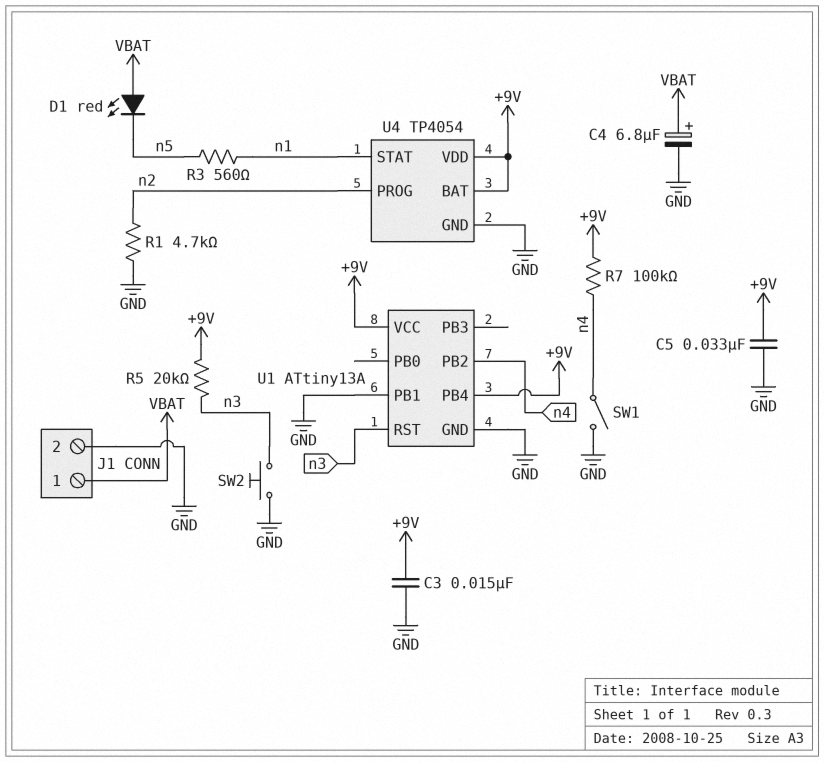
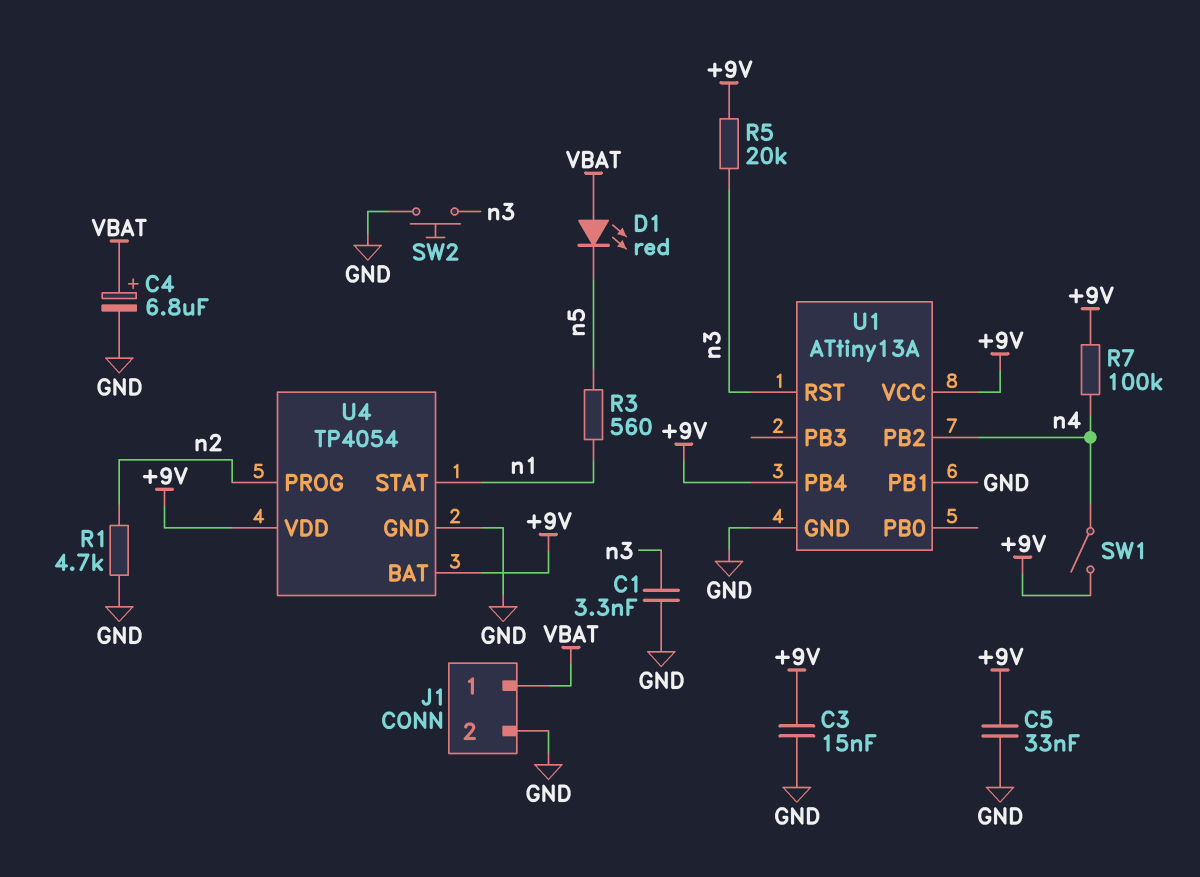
C1: none -> 3.3nF (GND, n3)
SW1: switch (GND, n4) -> switch (+9V, n4)

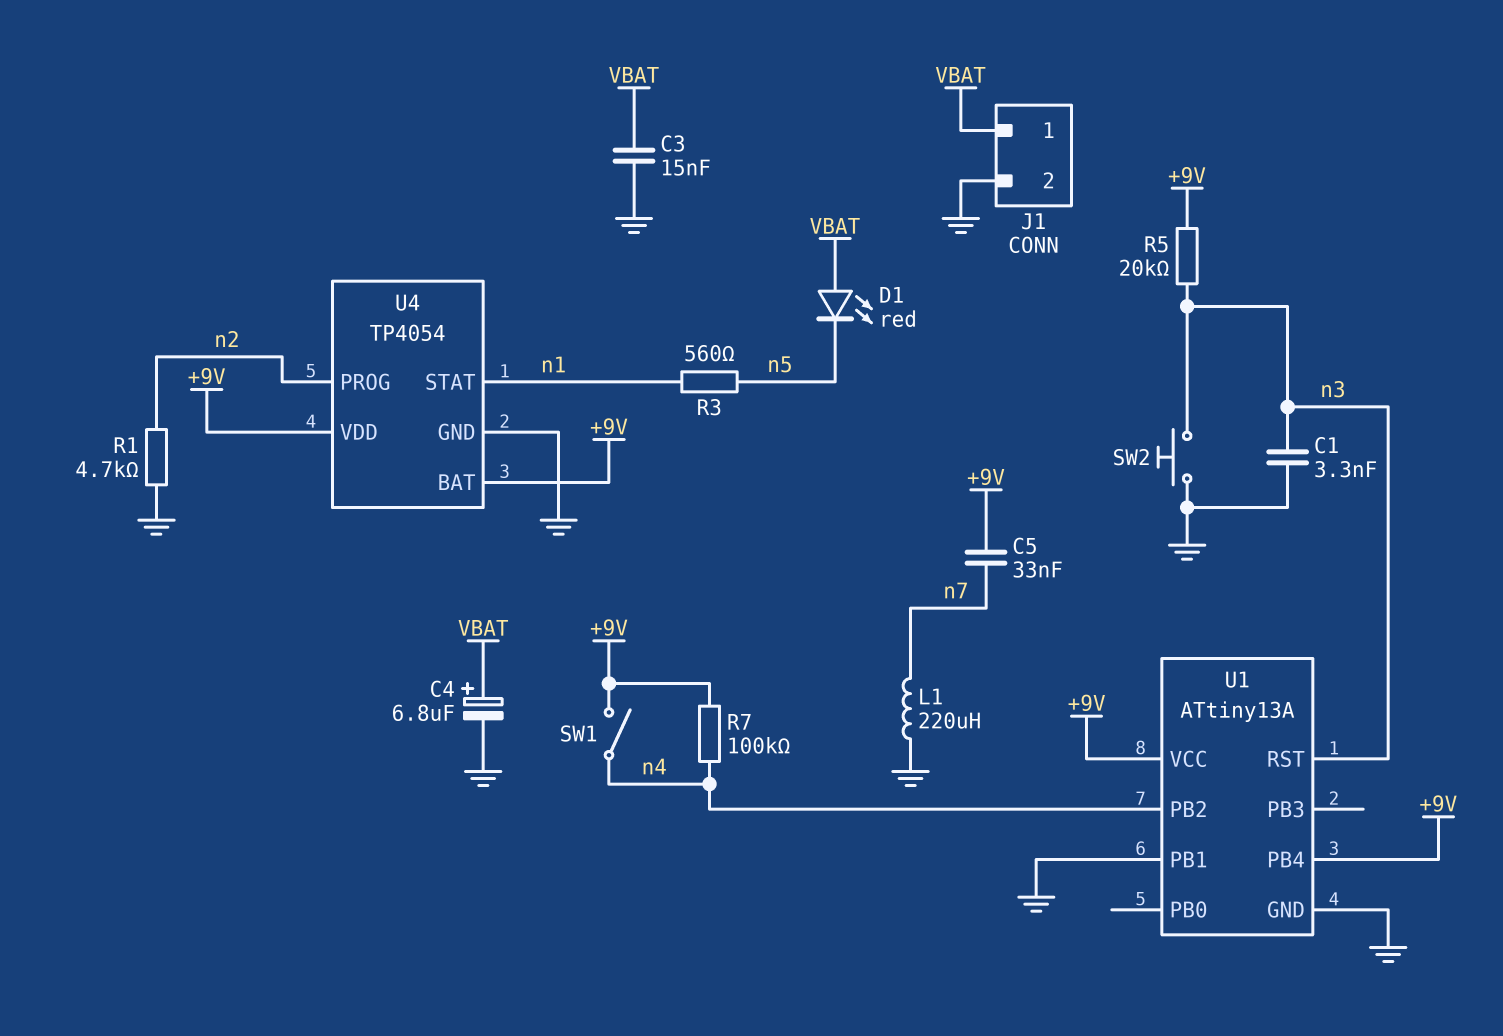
C3: 15nF (+9V, GND) -> 15nF (GND, VBAT)
C5: 33nF (+9V, GND) -> 33nF (+9V, n7)
L1: none -> 220uH (GND, n7)

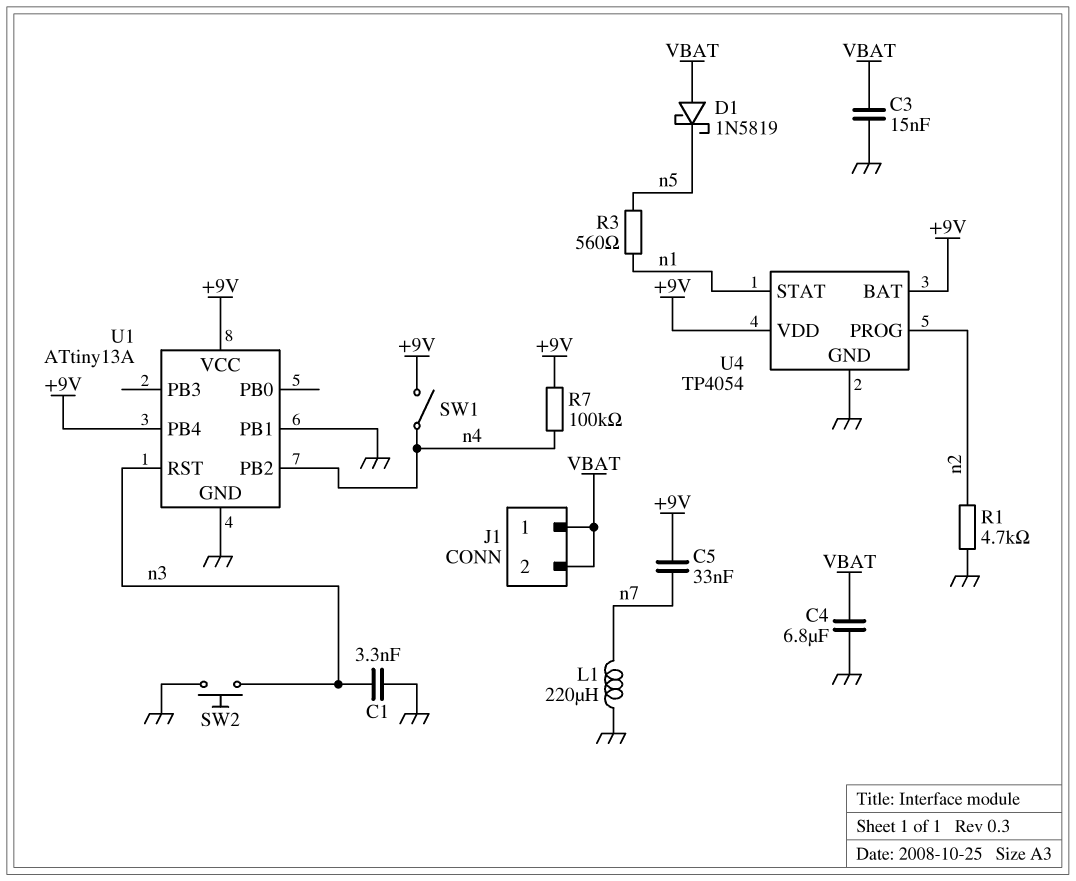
C4: 6.8uF (plus VBAT, minus GND) -> 6.8uF (GND, VBAT)
D1: LED red (A VBAT, K n5) -> schottky 1N5819 (A VBAT, K n5)
J1 pin 2: GND -> VBAT
R5: 20k (+9V, n3) -> none

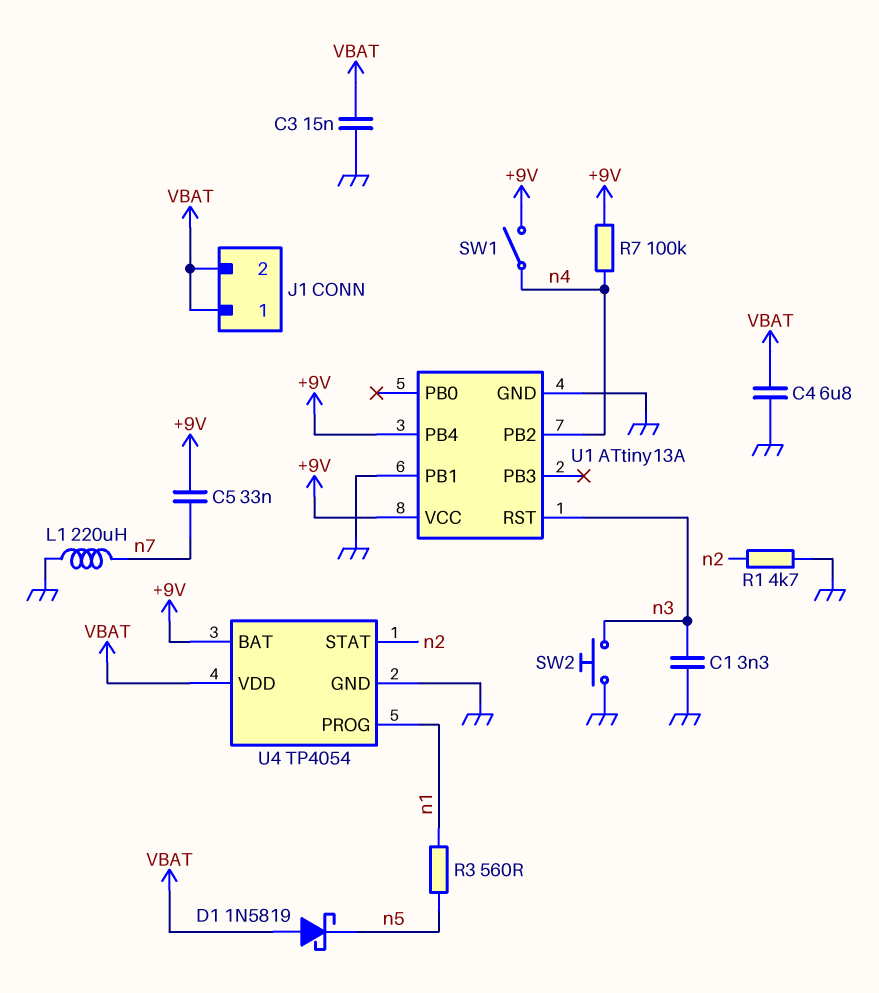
U4 pin PROG: n2 -> n1
U4 pin STAT: n1 -> n2
U4 pin VDD: +9V -> VBAT

